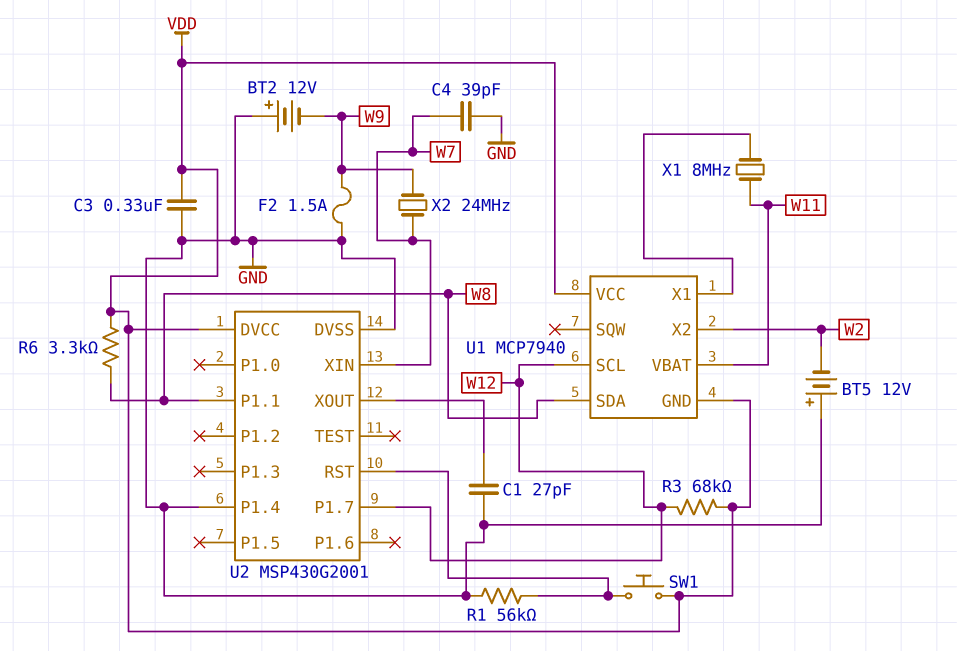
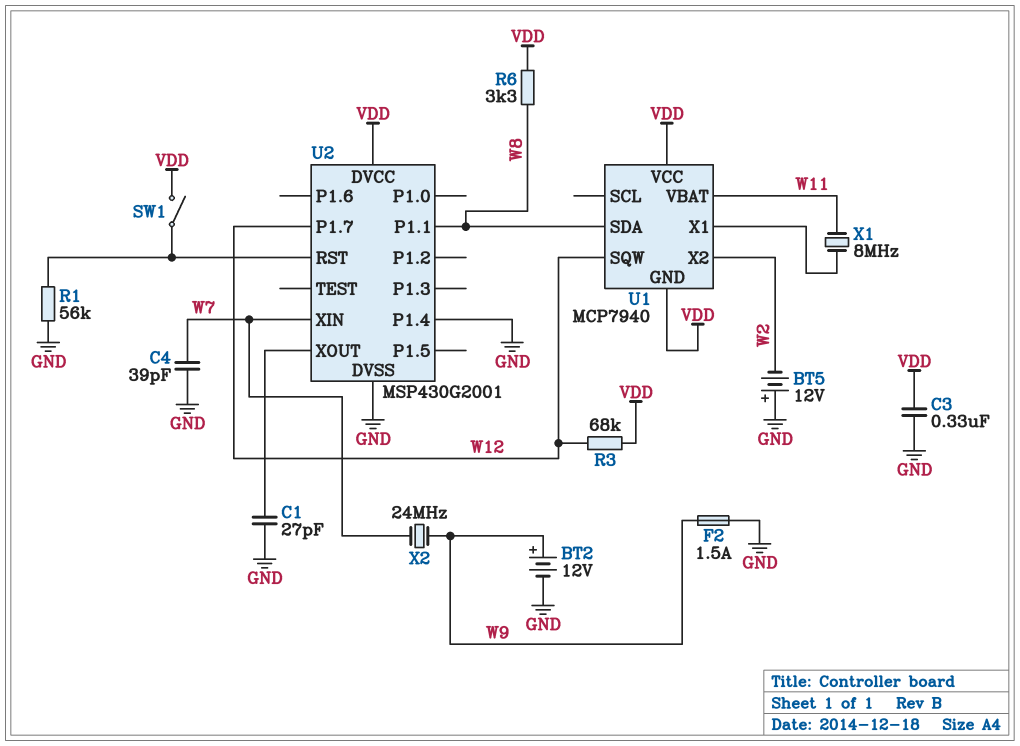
BT2: 12V (plus GND, minus W9) -> 12V (plus W9, minus GND)
SW1: button (U2/RST, VDD) -> switch (U2/RST, VDD)
U1 pin SCL: W12 -> none
U1 pin SQW: none -> W12

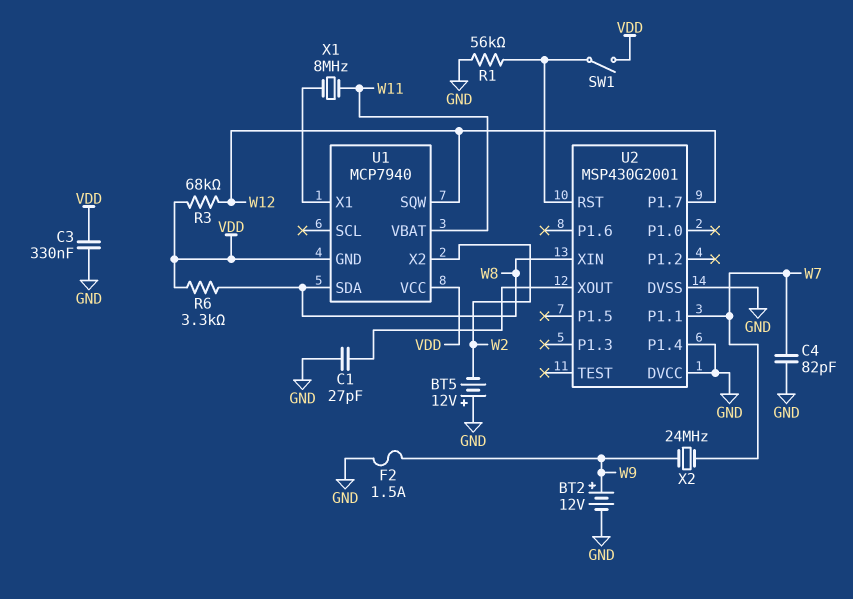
C4: 39pF (GND, W7) -> 82pF (GND, W7)
U2 pin DVCC: VDD -> GND
U2 pin P1.1: W8 -> W7
U2 pin XIN: W7 -> W8

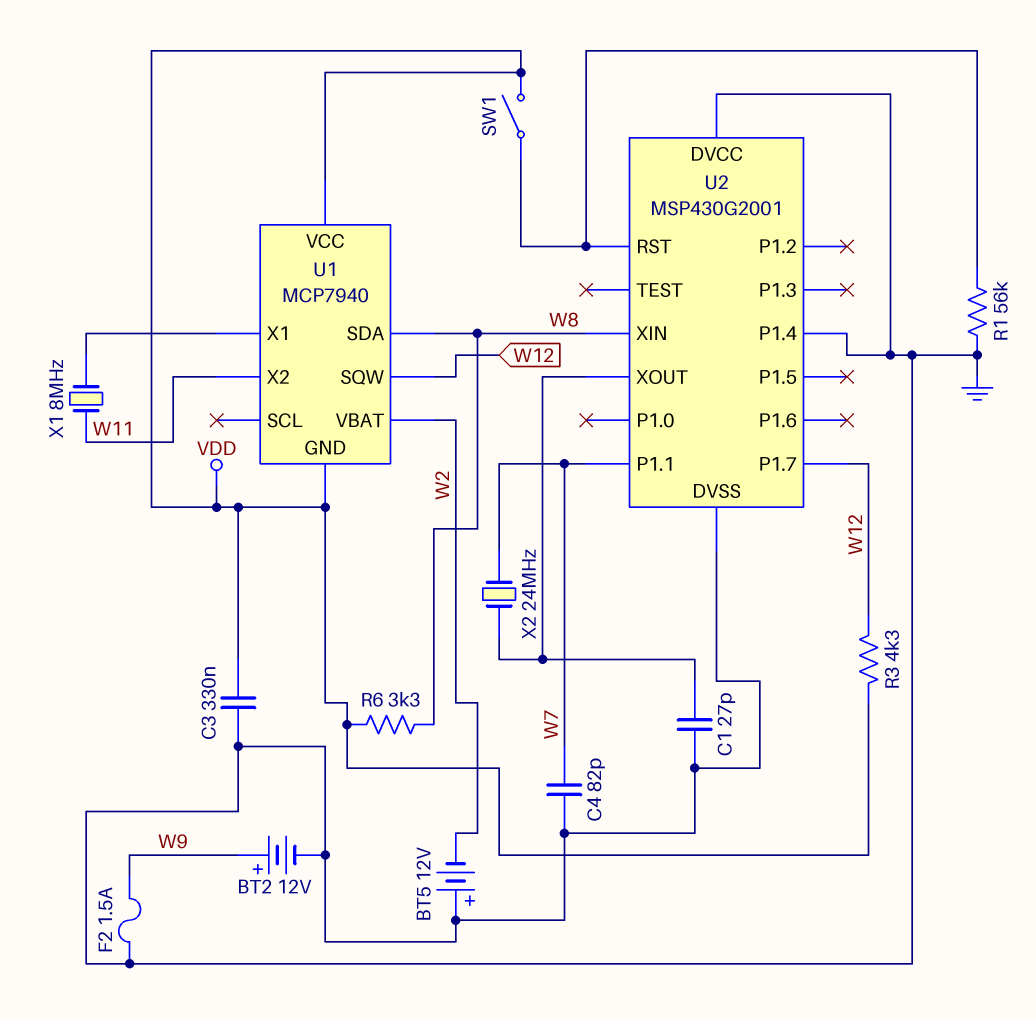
R3: 68k (VDD, W12) -> 4.3k (VDD, W12)
U1 pin VBAT: W11 -> W2
U1 pin X2: W2 -> W11
X2: 24MHz (W7, W9) -> 24MHz (U2/XOUT, W7)

